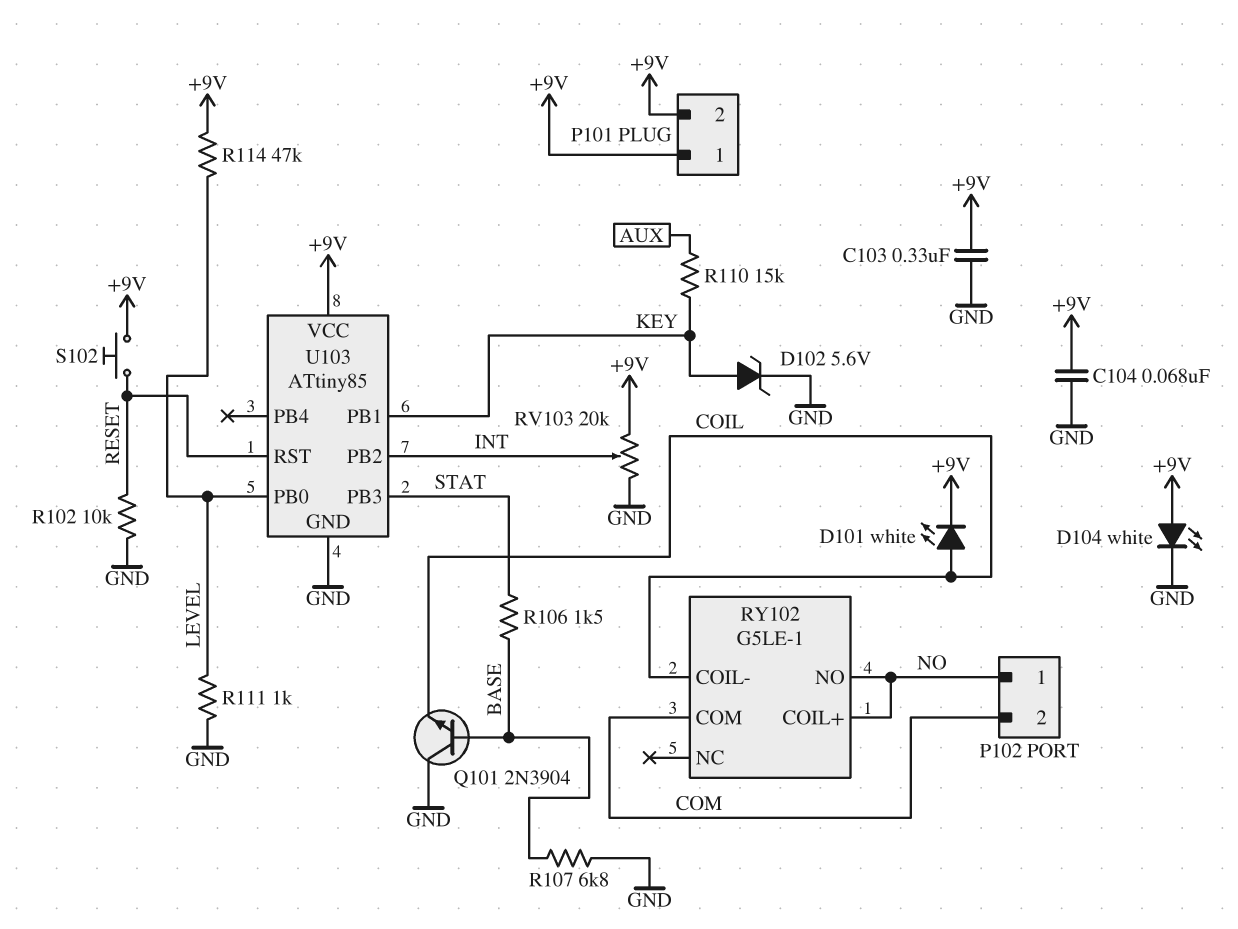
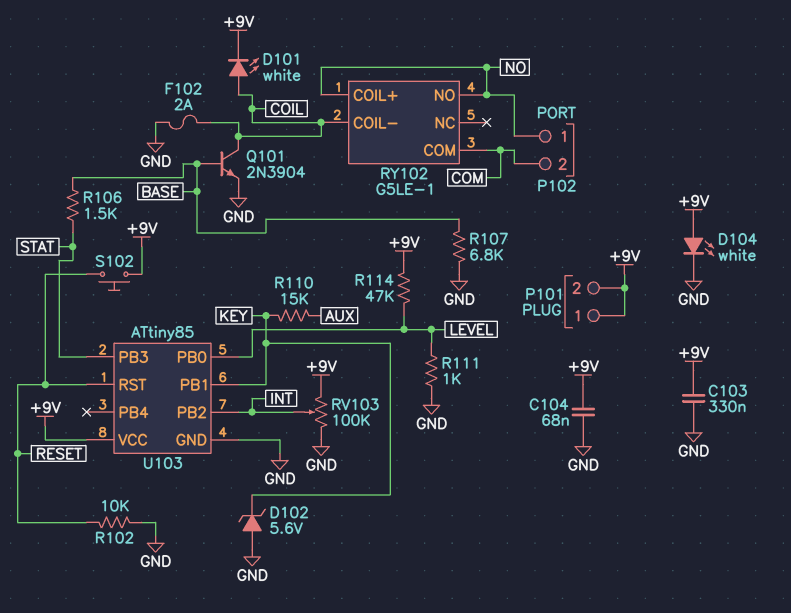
D102: zener 5.6V (A KEY, K GND) -> zener 5.6V (A GND, K KEY)
F102: none -> 2A (COIL, GND)
Q101: NPN 2N3904 (B BASE, C GND, E COIL) -> NPN 2N3904 (B BASE, C COIL, E GND)
RV103: 20k (+9V, GND, wiper INT) -> 100k (+9V, GND, wiper INT)

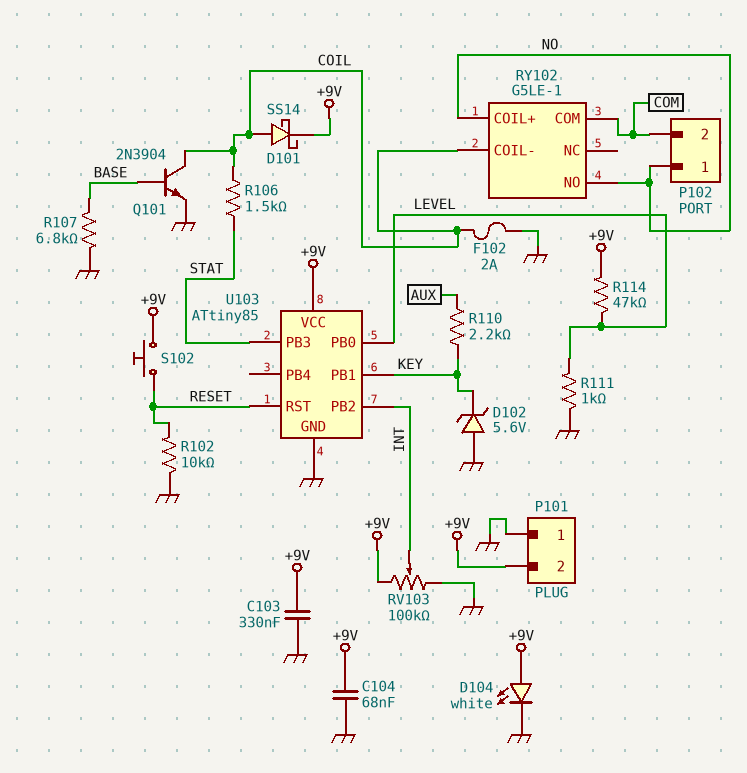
D101: LED white (A COIL, K +9V) -> schottky SS14 (A COIL, K +9V)
P101 pin 1: +9V -> GND
R106: 1.5k (BASE, STAT) -> 1.5k (COIL, STAT)
R110: 15k (AUX, KEY) -> 2.2k (AUX, KEY)

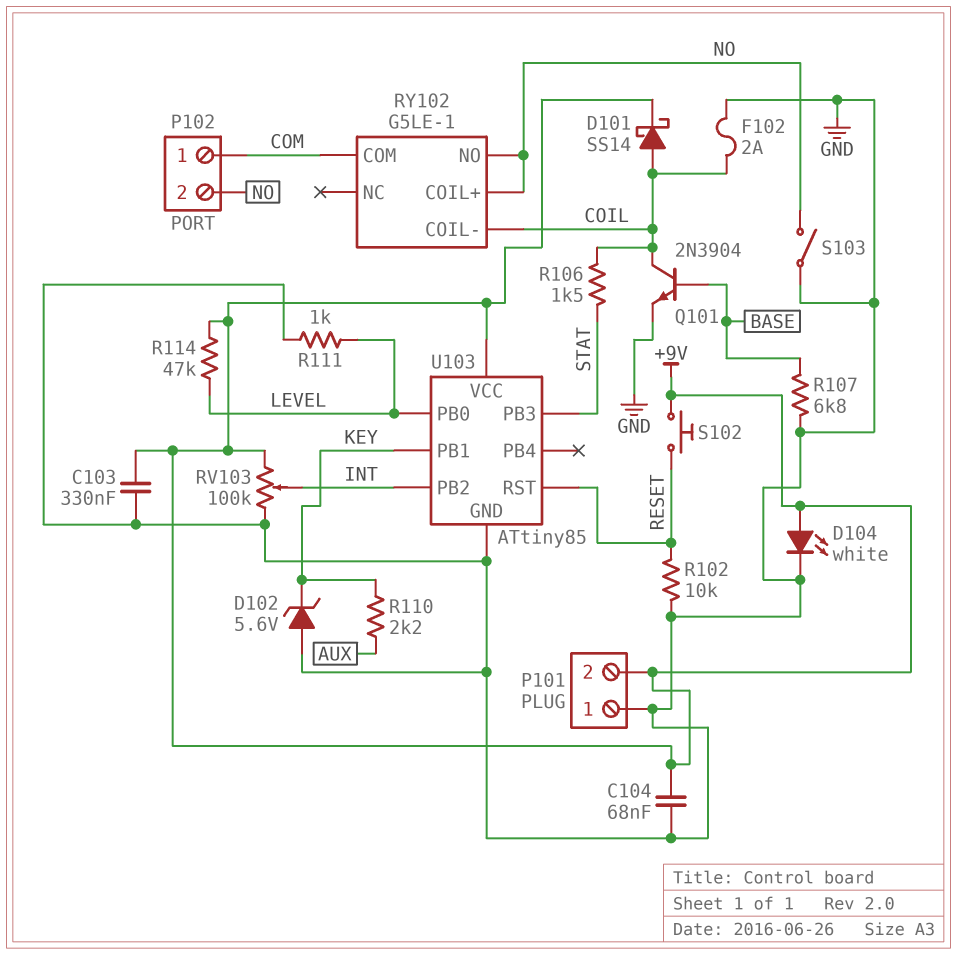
P102 pin 1: NO -> COM
P102 pin 2: COM -> NO
S103: none -> switch (GND, NO)

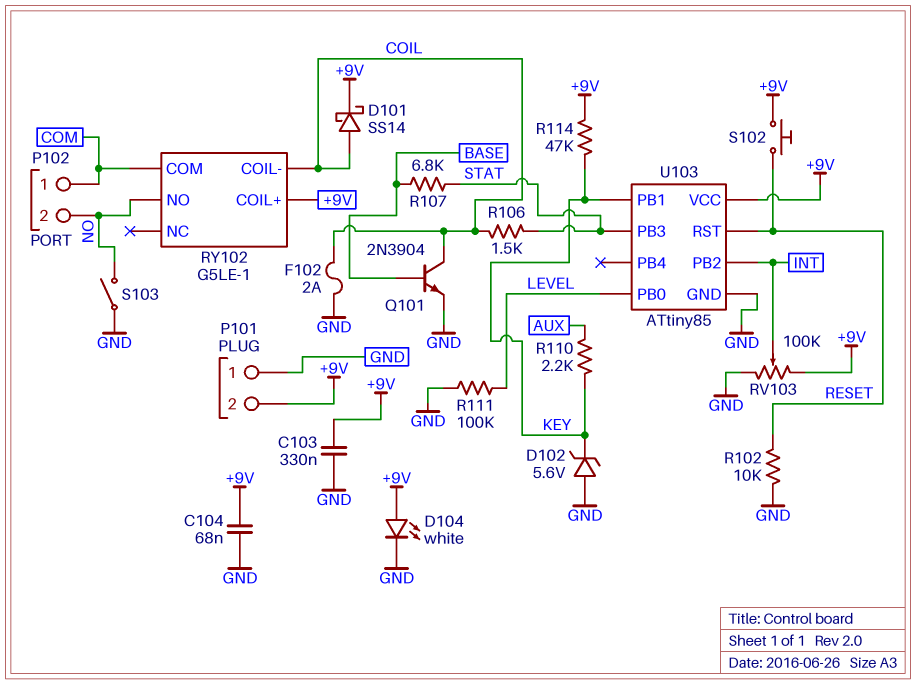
R107: 6.8k (BASE, GND) -> 6.8k (BASE, STAT)
R111: 1k (GND, LEVEL) -> 100k (GND, LEVEL)
R114: 47k (+9V, LEVEL) -> 47k (+9V, KEY)
RY102 pin COIL+: NO -> +9V

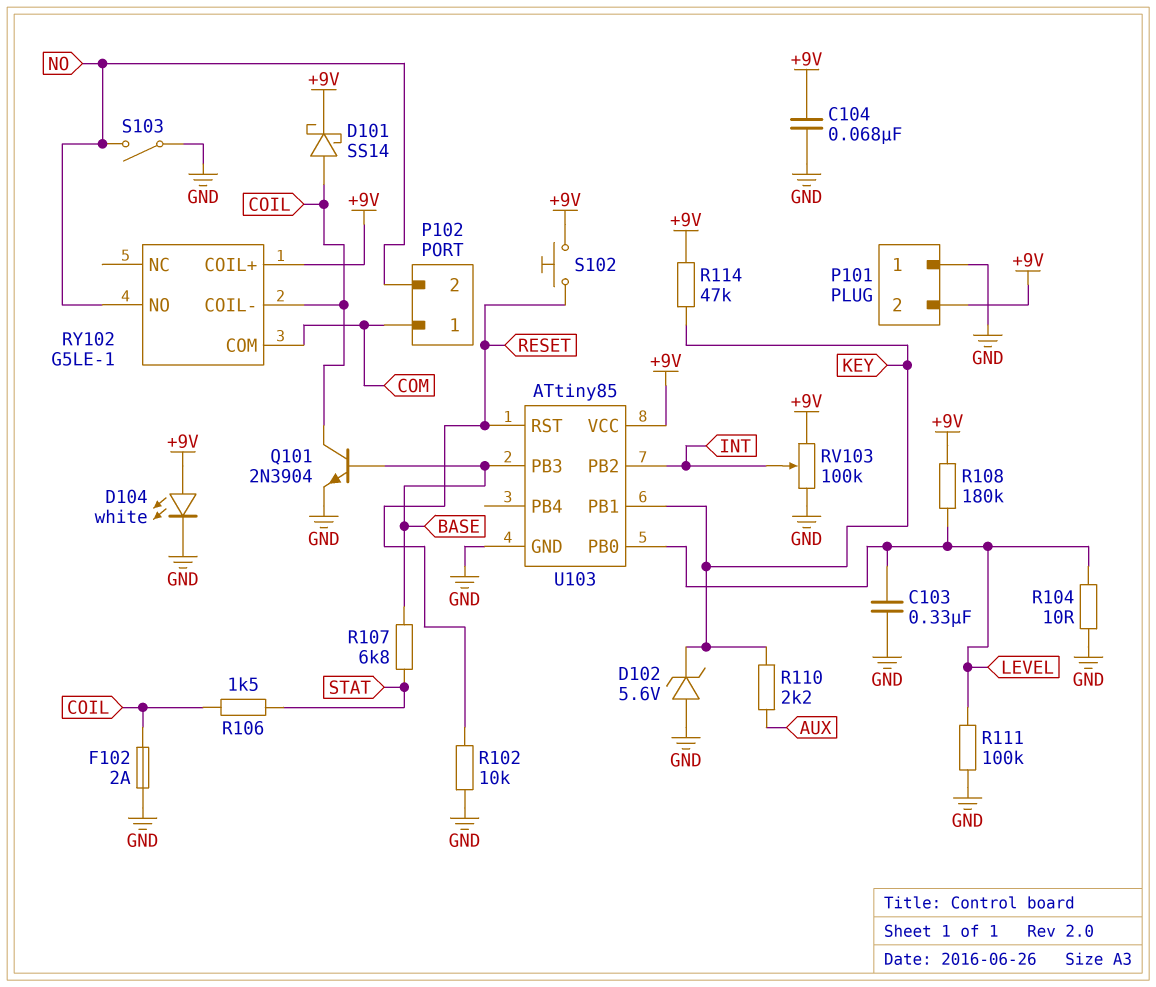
C103: 330nF (+9V, GND) -> 330nF (GND, LEVEL)
R104: none -> 10 (GND, LEVEL)
R108: none -> 180k (+9V, LEVEL)
U103 pin PB3: STAT -> BASE

